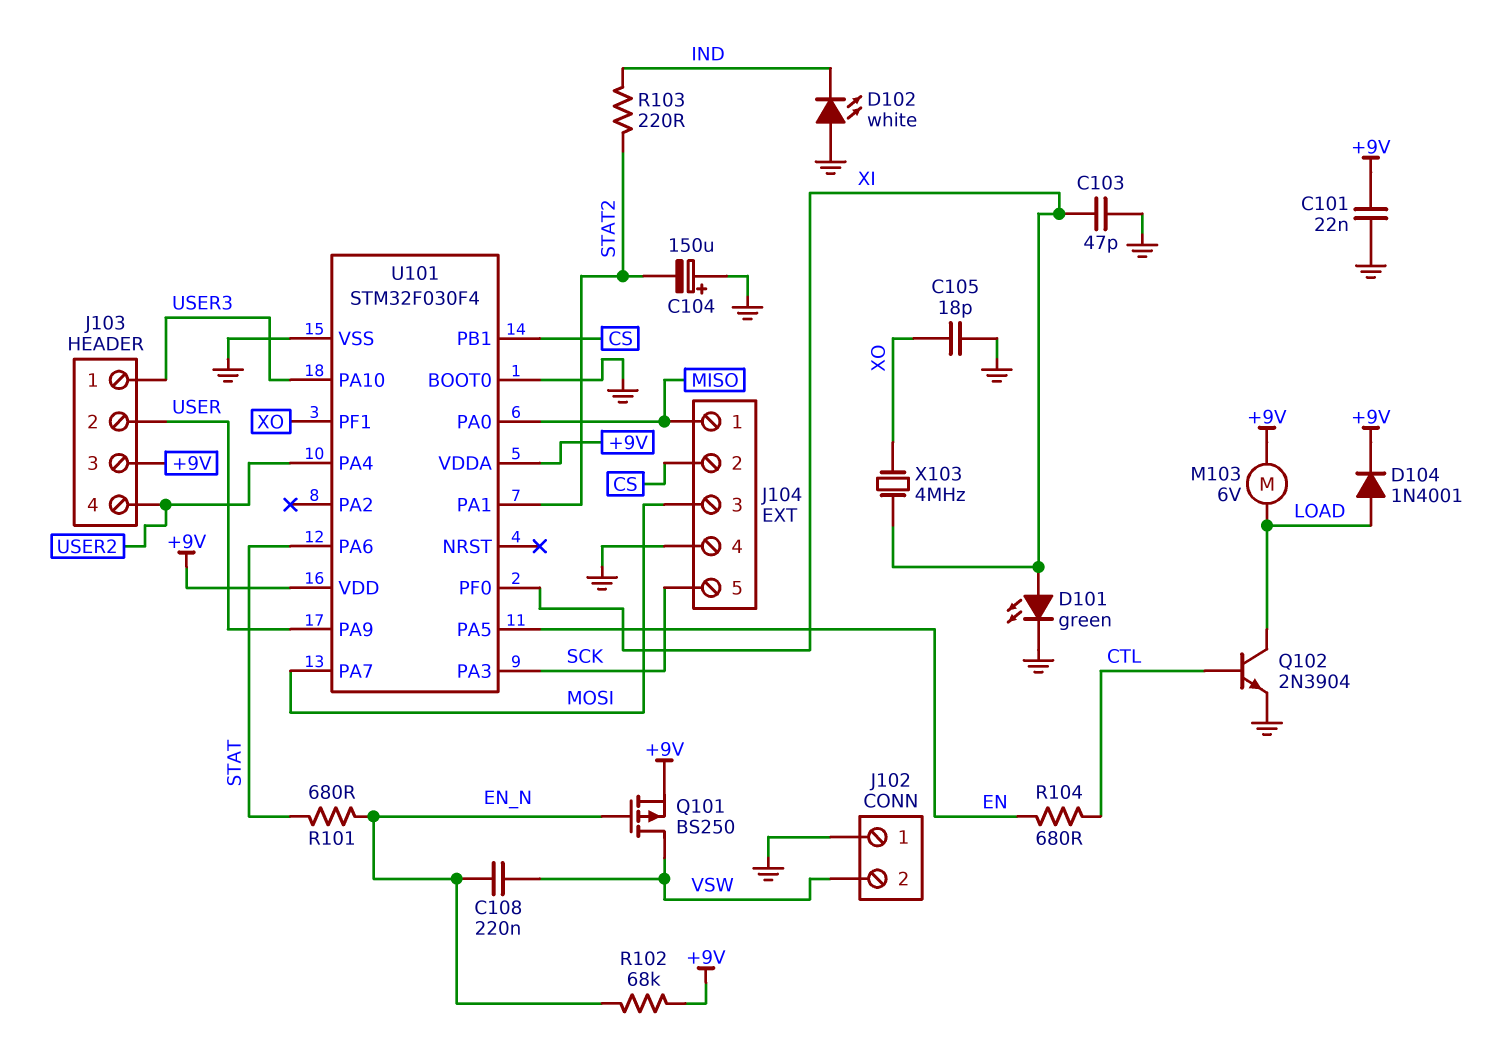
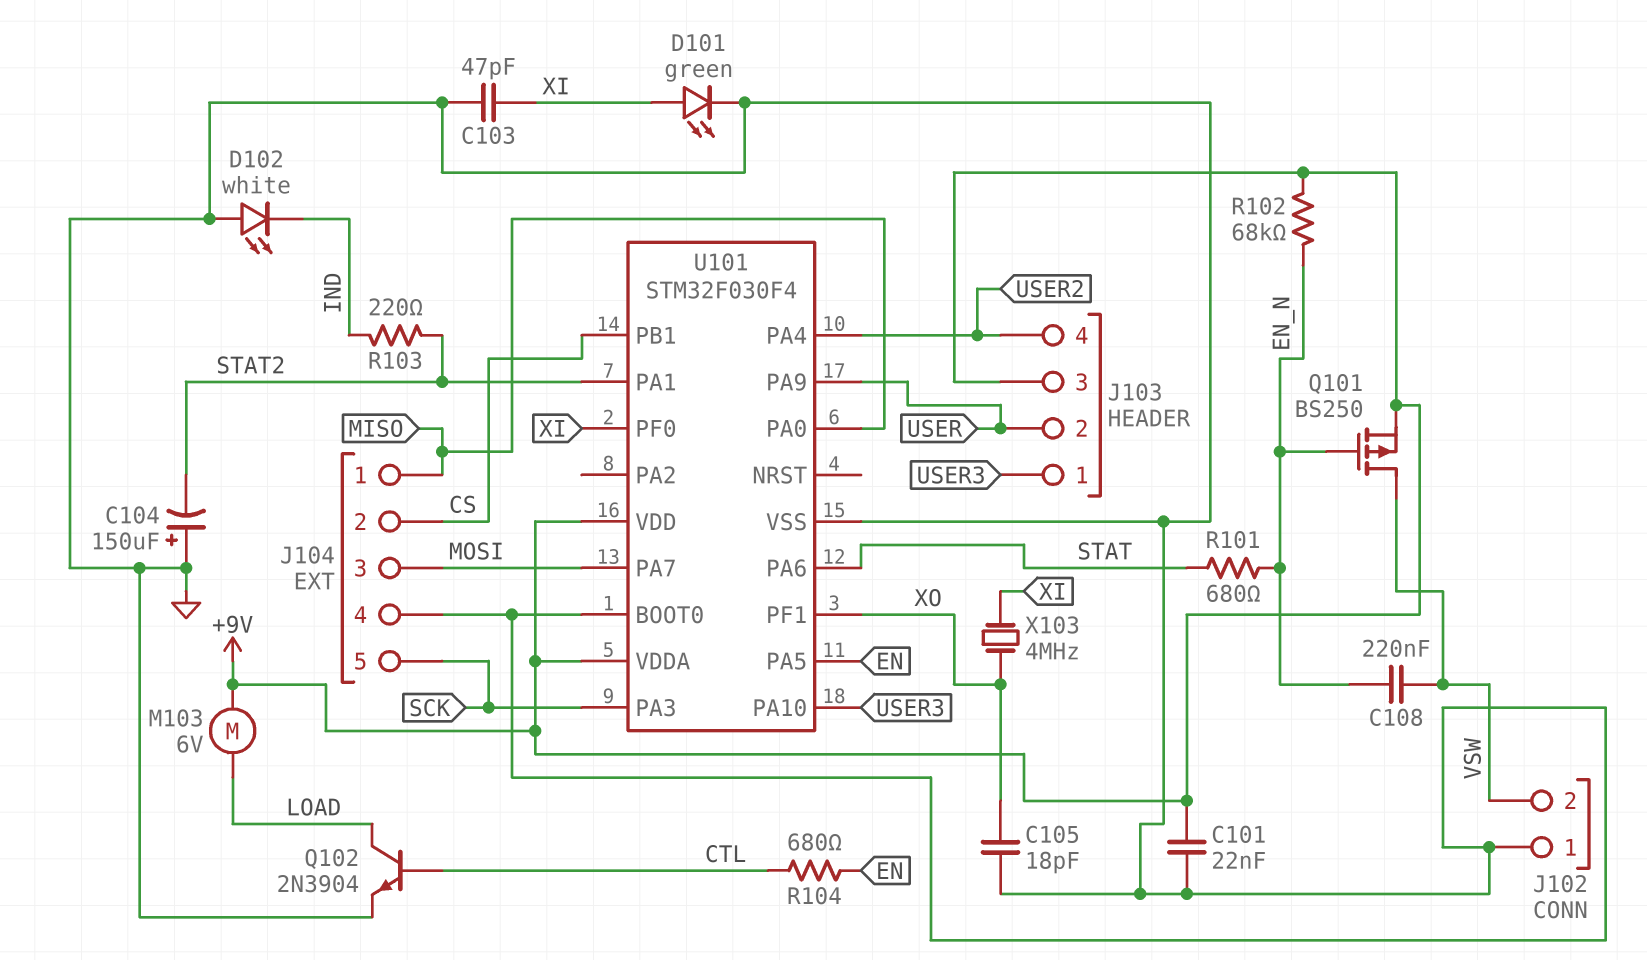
D104: diode 1N4001 (A LOAD, K +9V) -> none

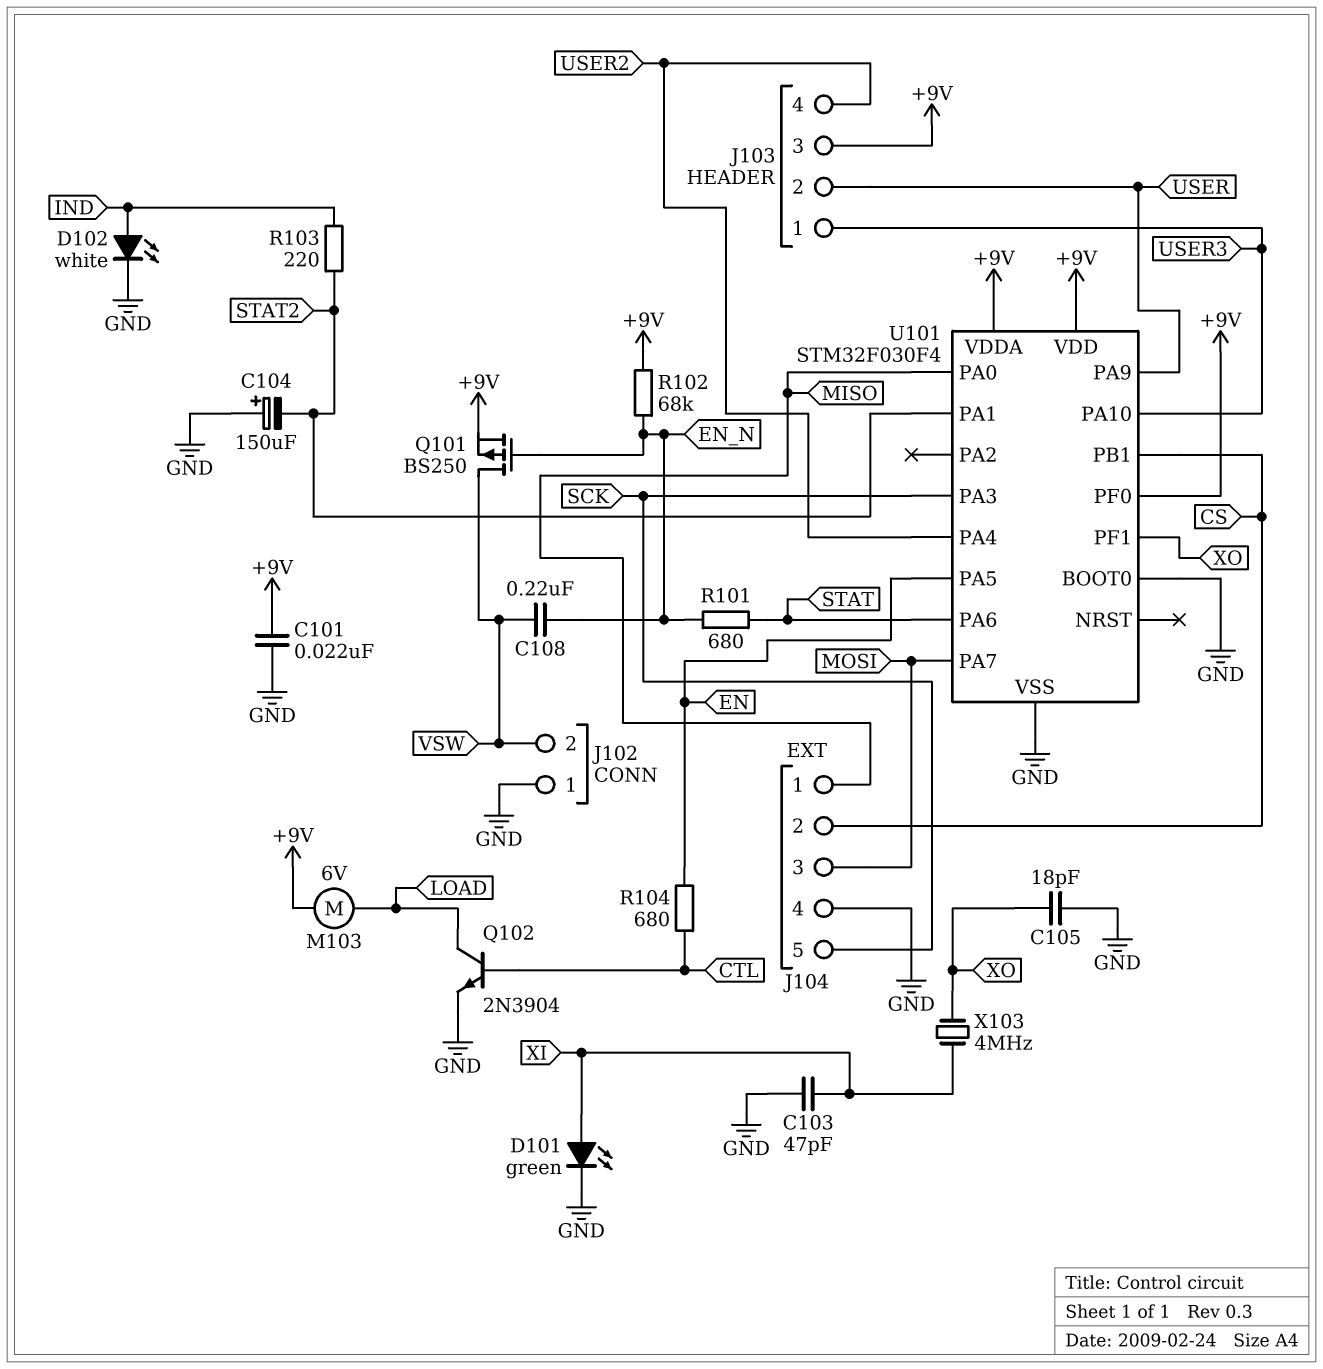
D102: LED white (A GND, K IND) -> LED white (A IND, K GND)
U101 pin PF0: XI -> +9V

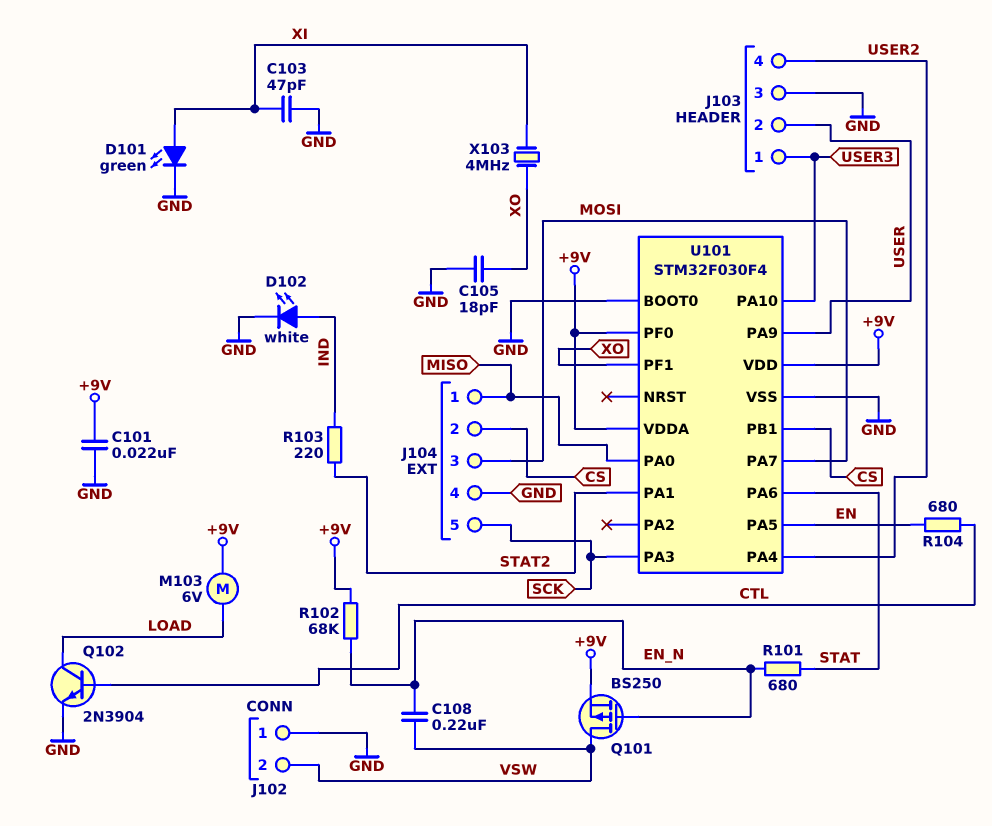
C104: 150uF (plus GND, minus STAT2) -> none
J103 pin 3: +9V -> GND

